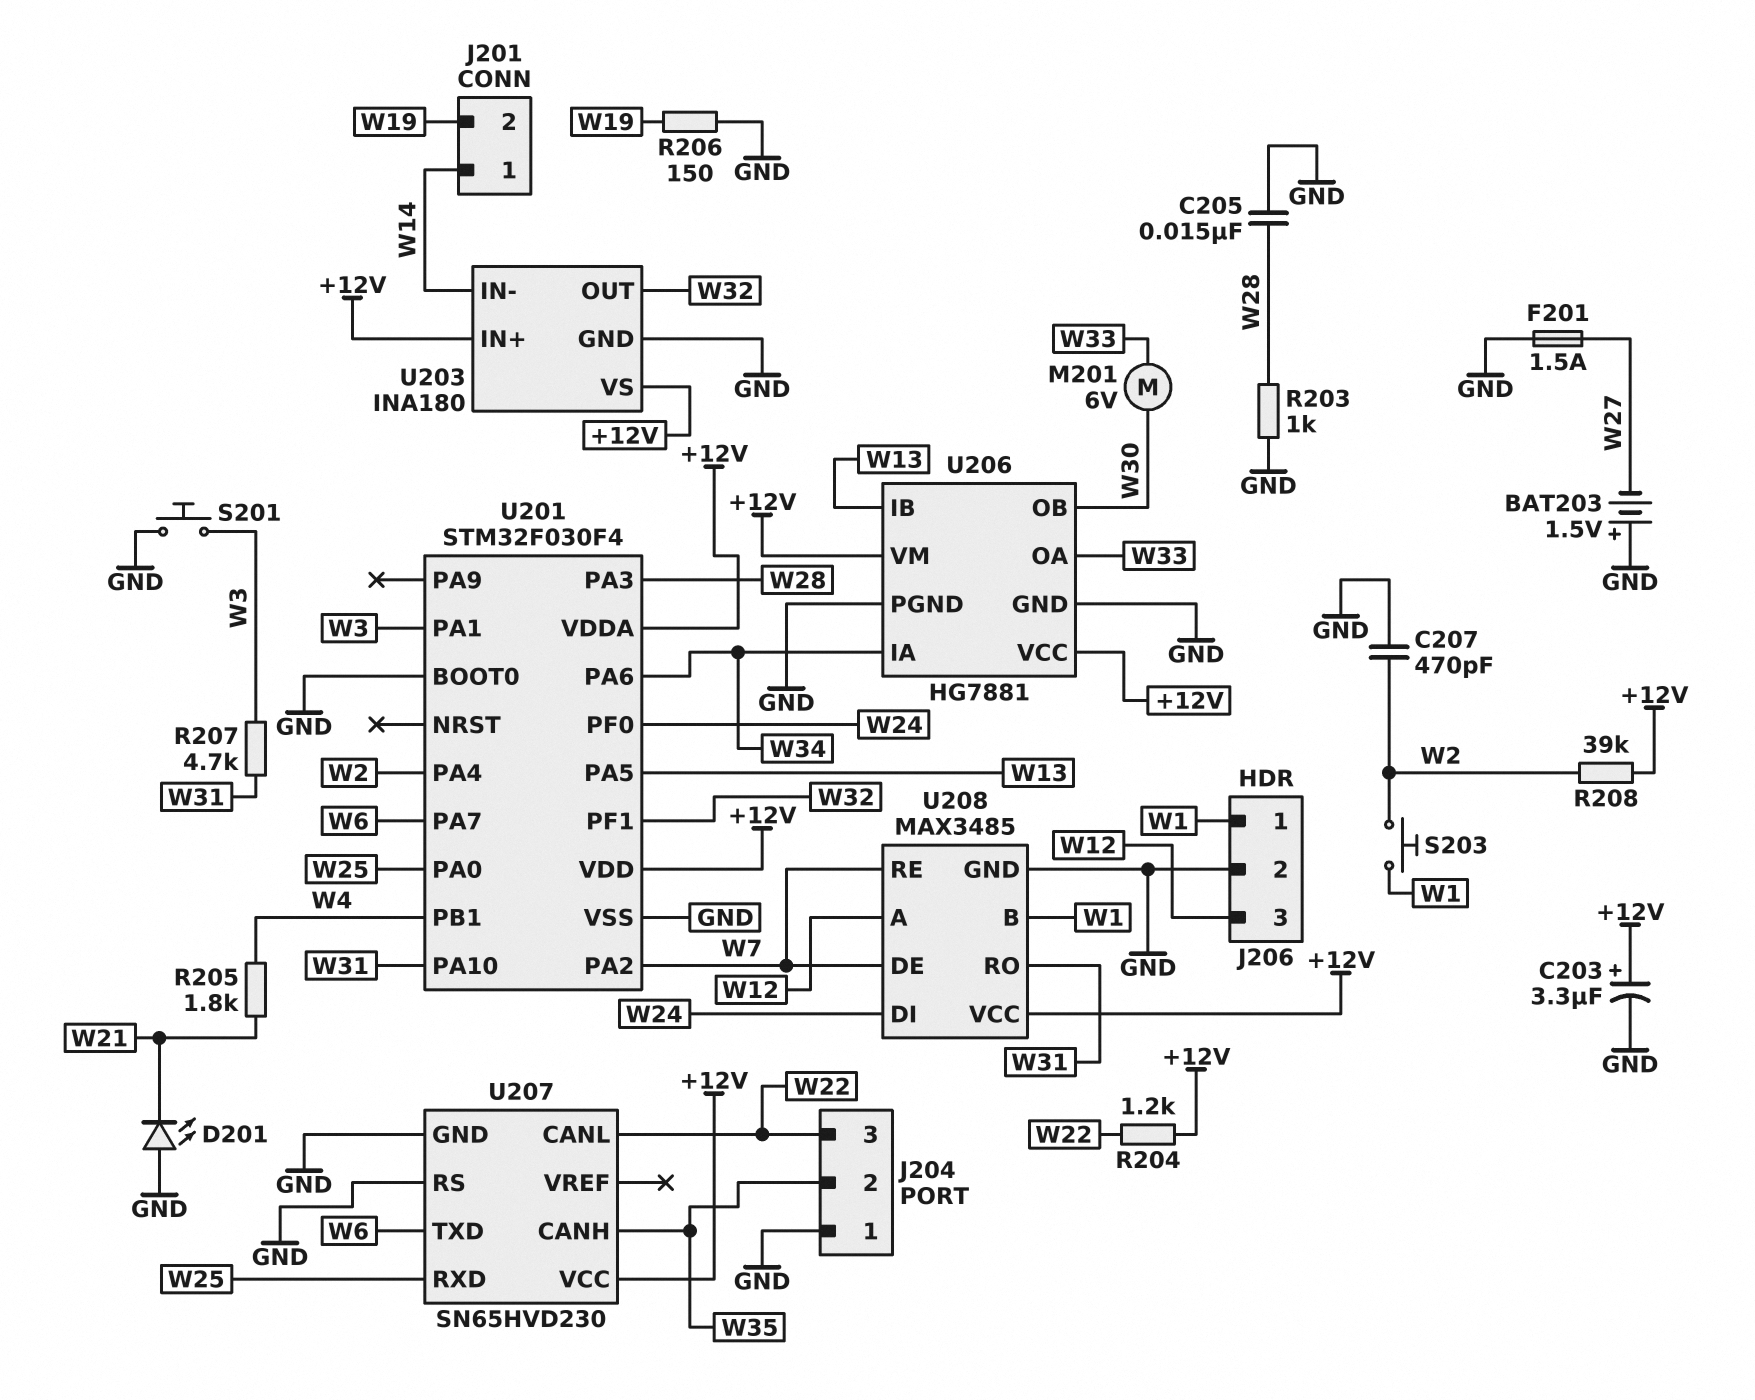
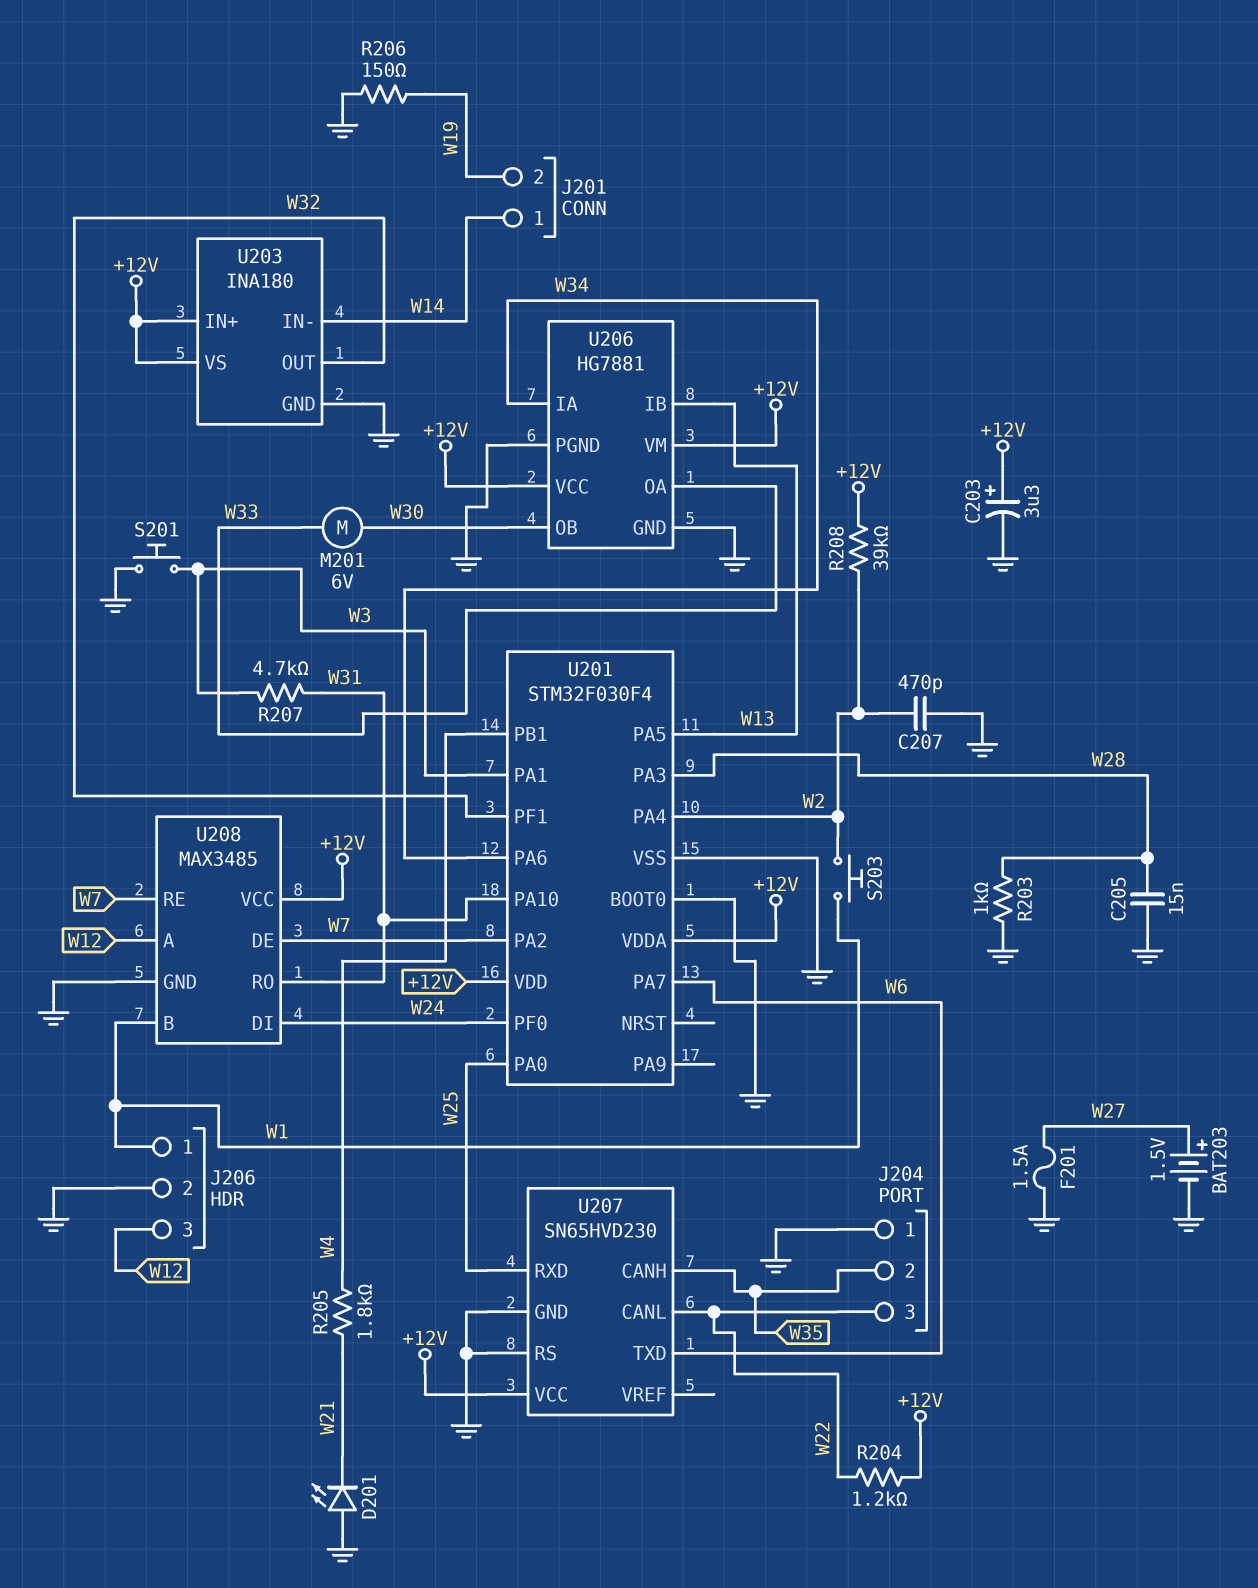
BAT203: 1.5V (plus GND, minus W27) -> 1.5V (plus W27, minus GND)

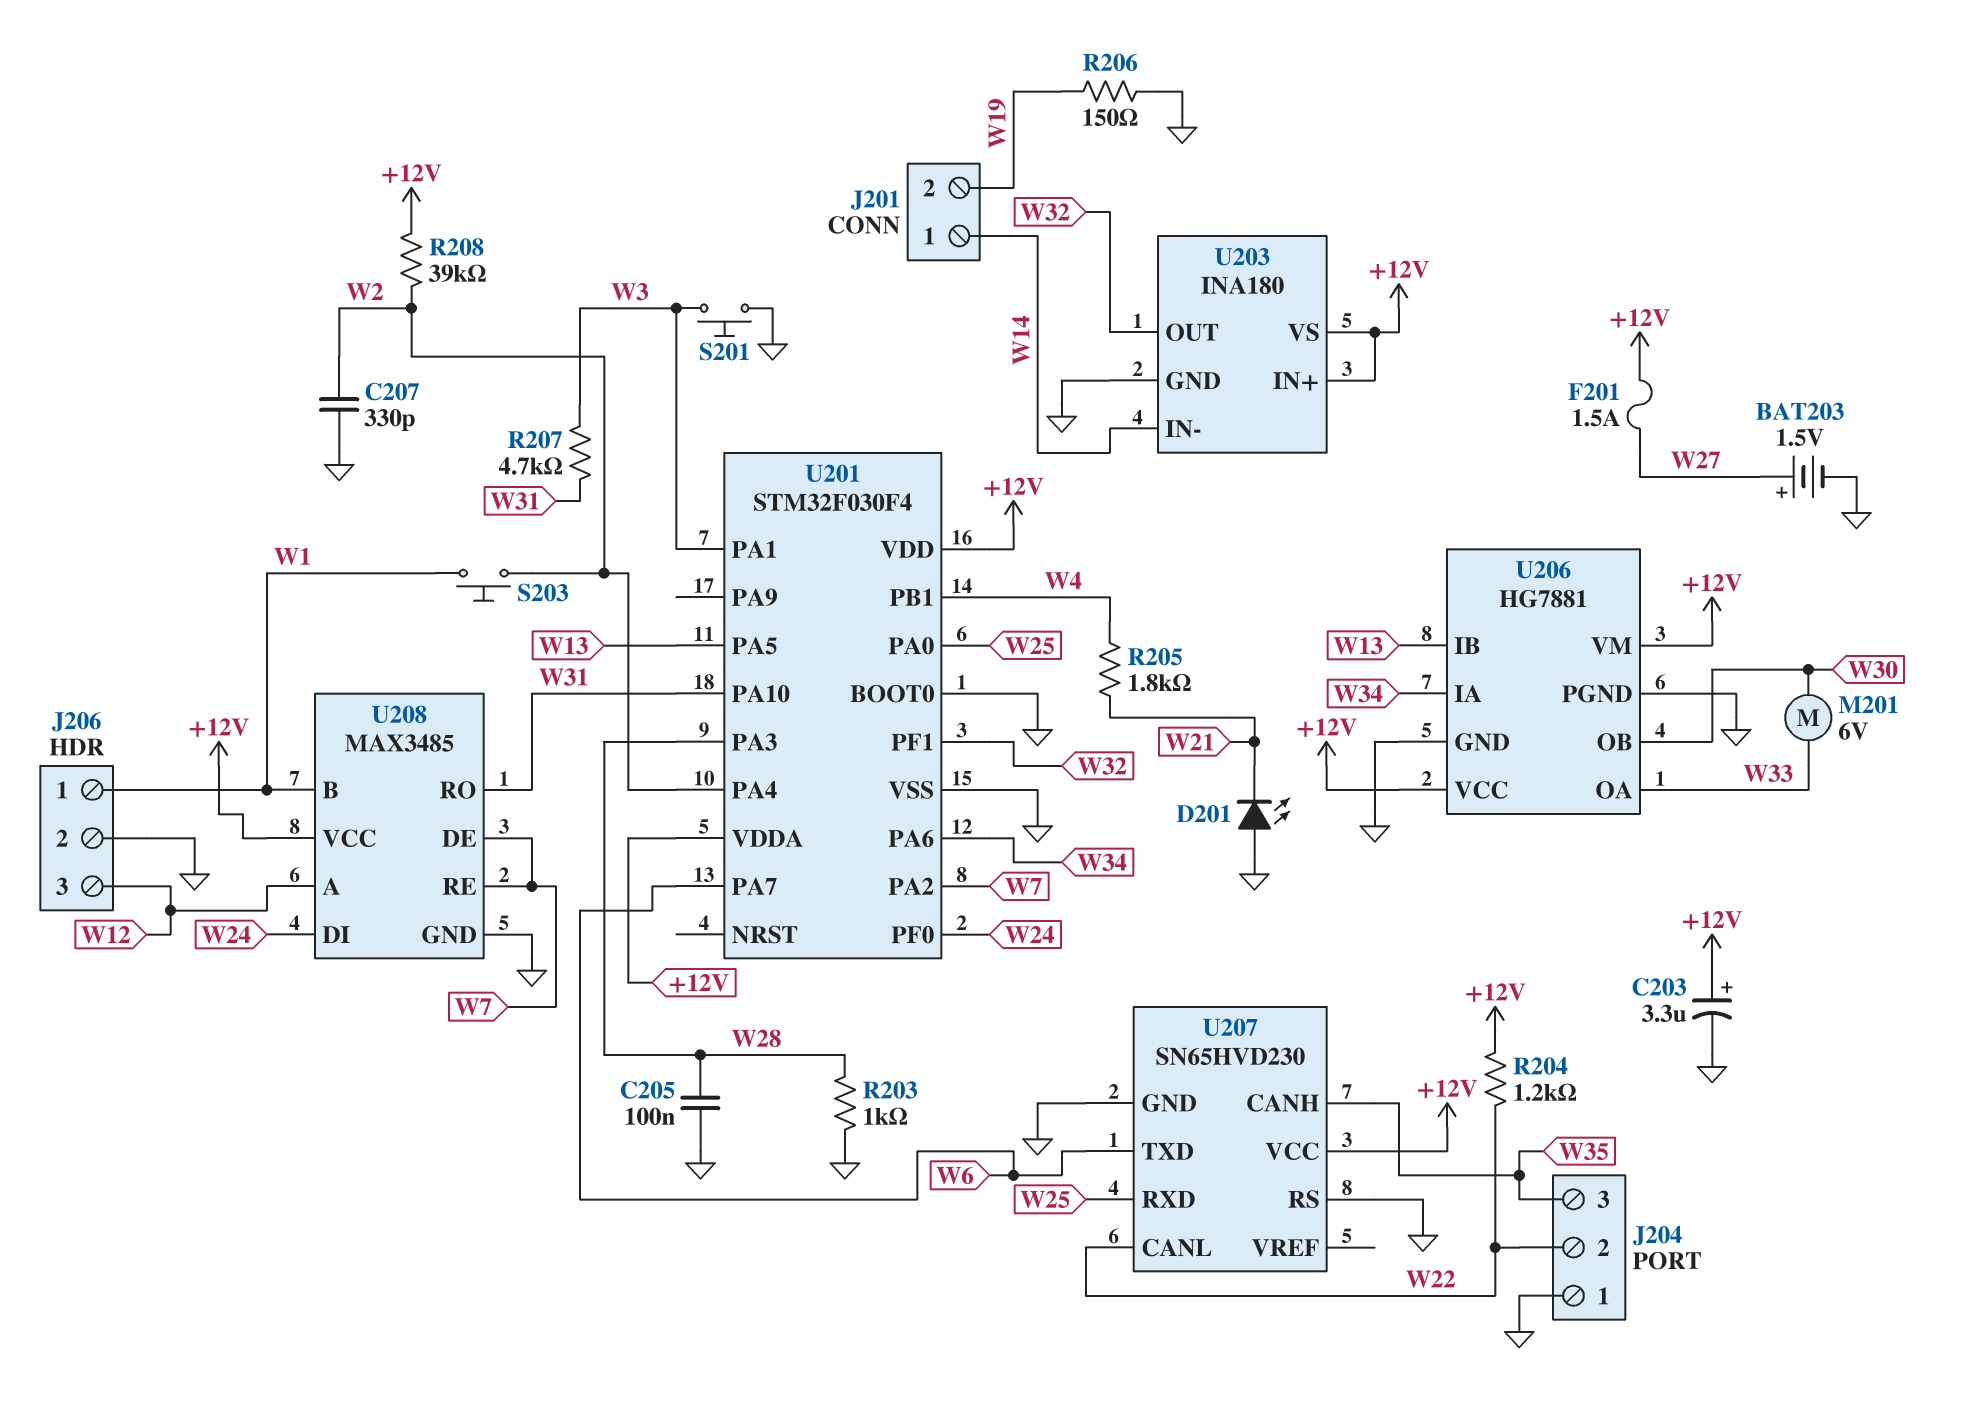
C205: 15nF (GND, W28) -> 100nF (GND, W28)
C207: 470pF (GND, W2) -> 330pF (GND, W2)
F201: 1.5A (GND, W27) -> 1.5A (+12V, W27)
J204 pin 2: W35 -> W22
J204 pin 3: W22 -> W35

